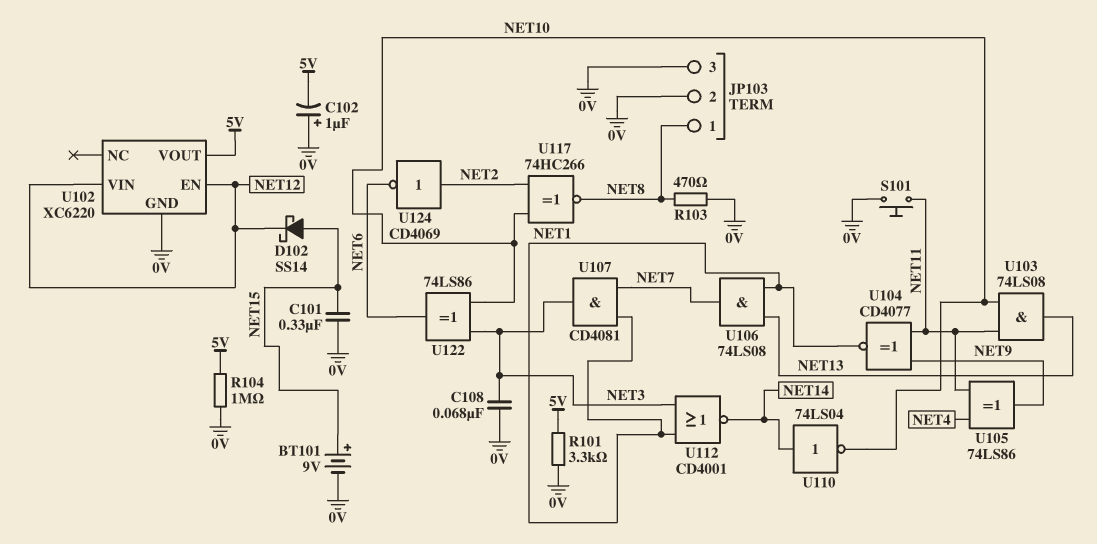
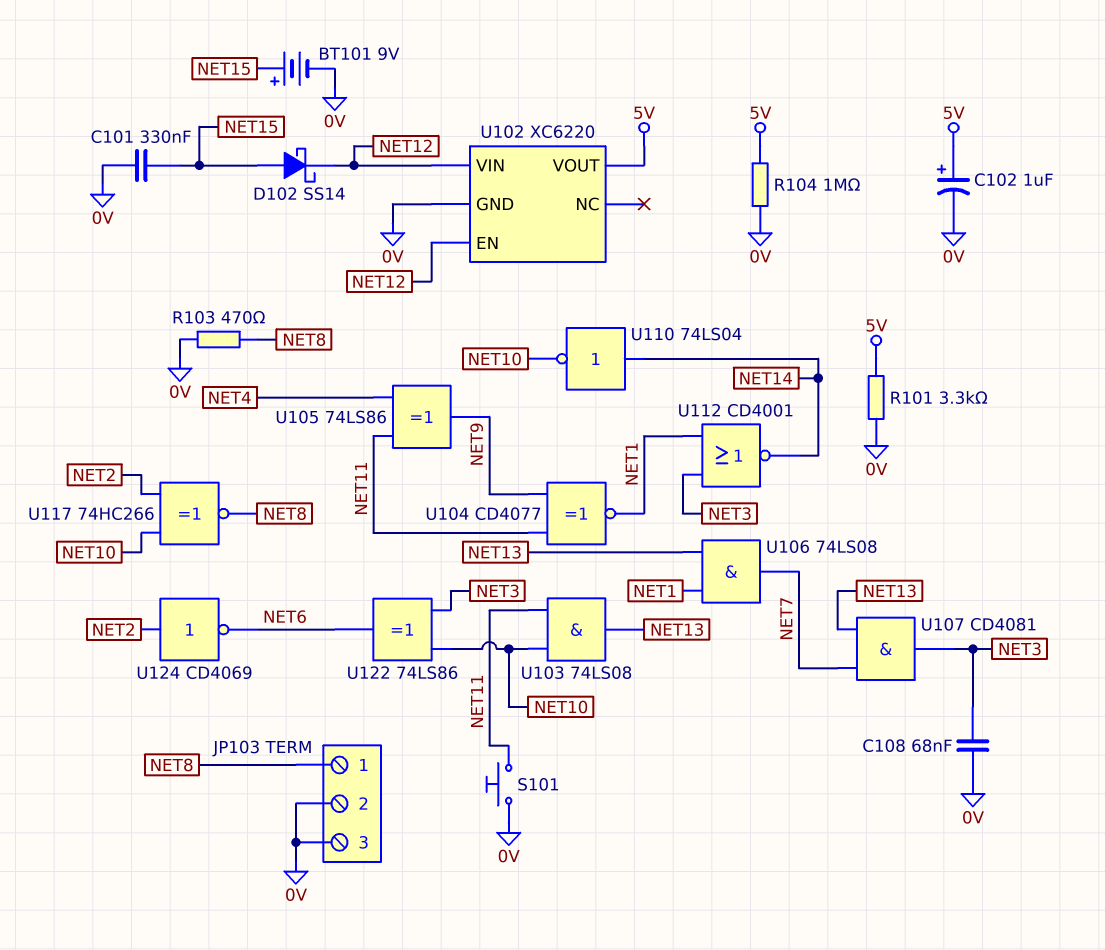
C102: 1uF (plus 0V, minus 5V) -> 1uF (plus 5V, minus 0V)
U107: AND CD4081 (in NET1, in NET7, out NET3) -> AND CD4081 (in NET7, in NET13, out NET3)

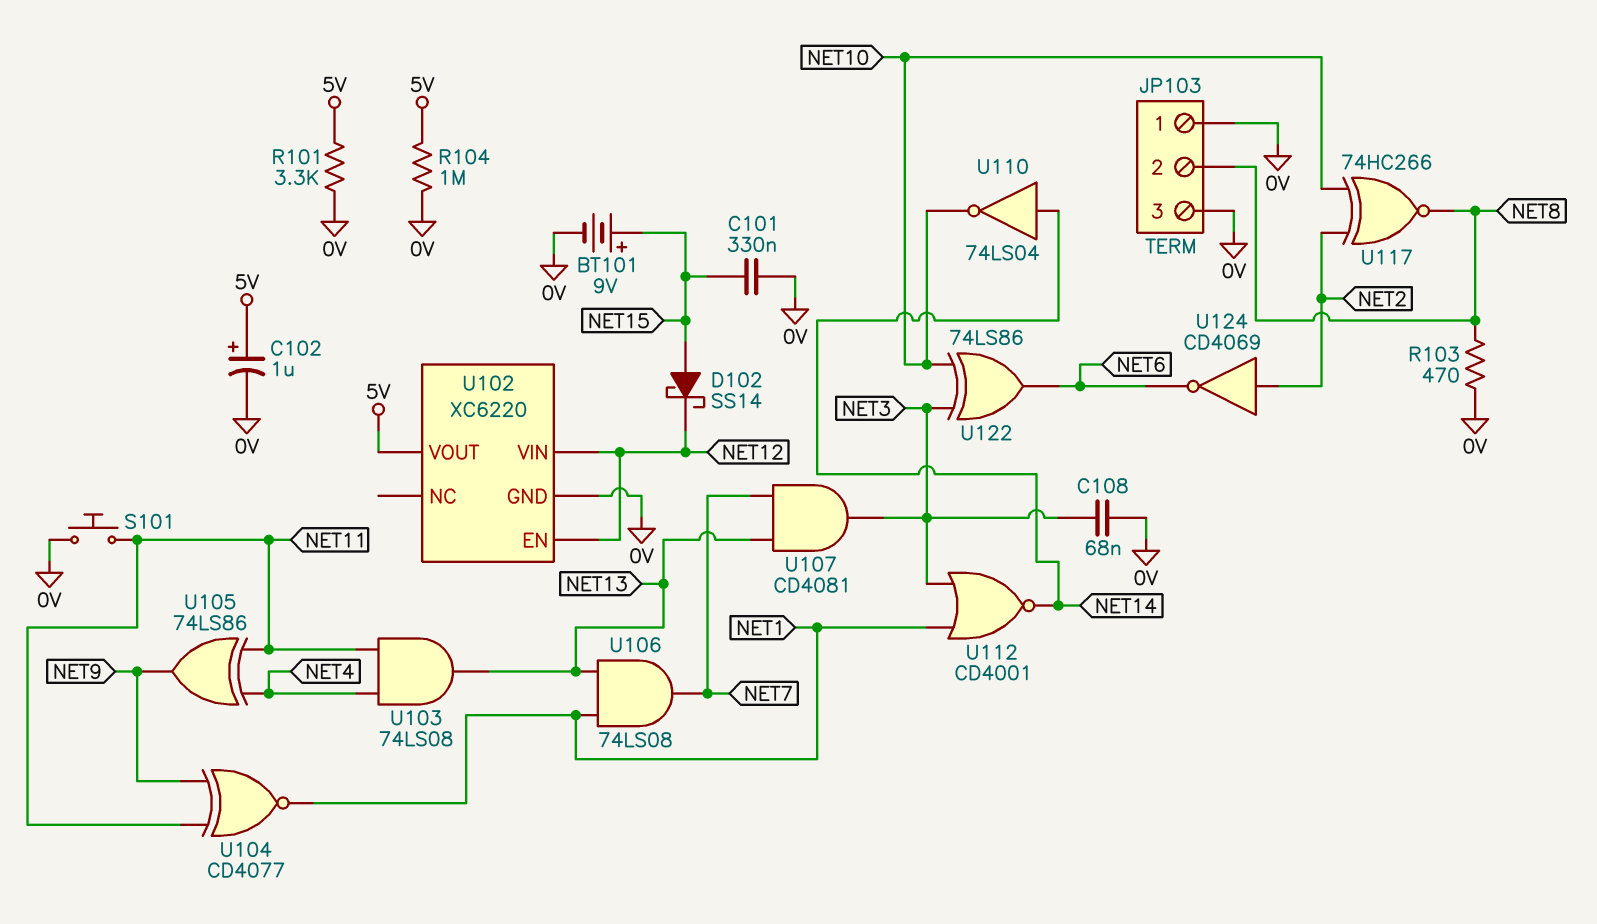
JP103 pin 1: NET8 -> 0V
JP103 pin 2: 0V -> NET8
U103: AND 74LS08 (in NET10, in NET11, out NET13) -> AND 74LS08 (in NET4, in NET11, out NET13)

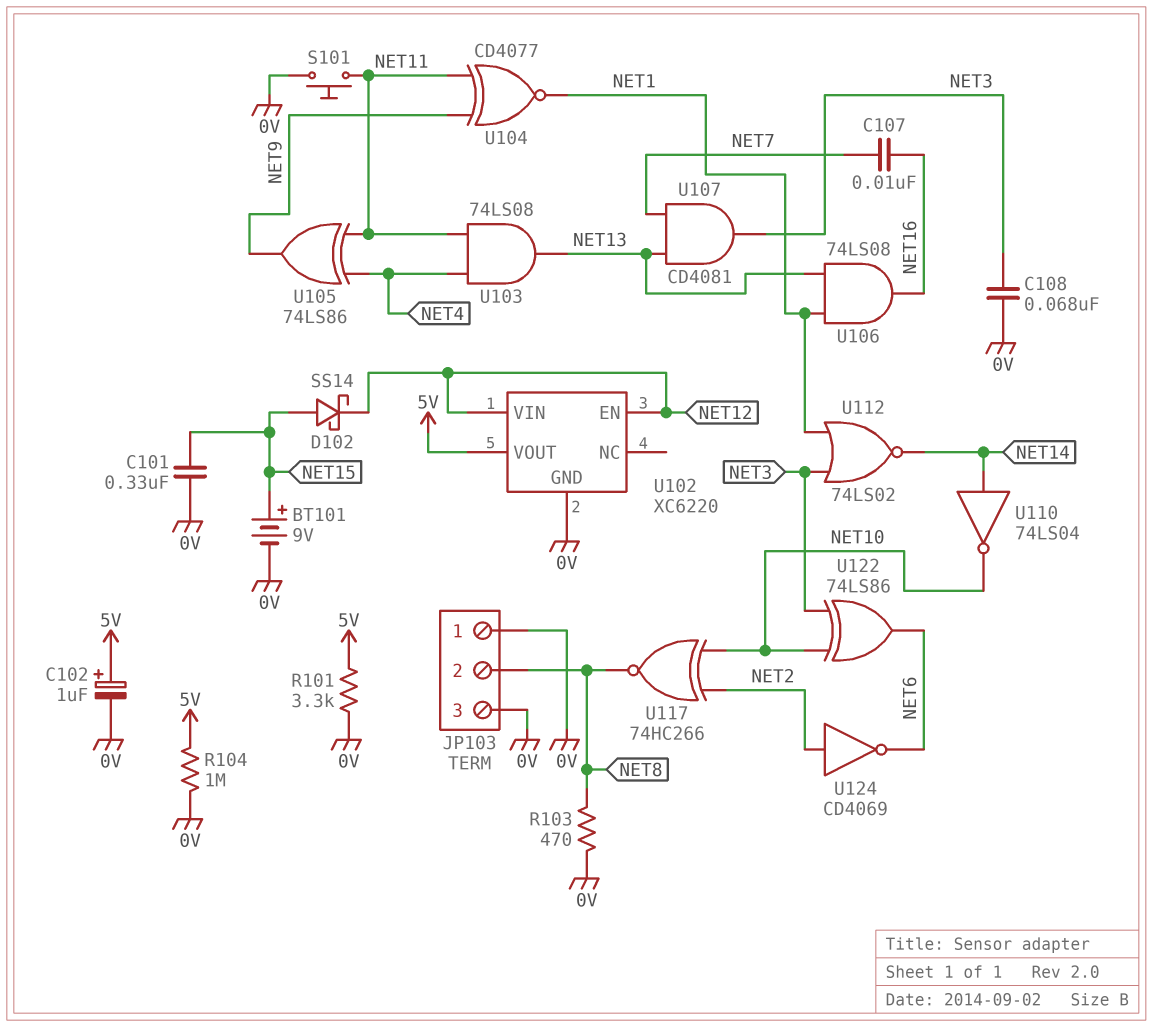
C107: none -> 10nF (NET7, NET16)
U106: AND 74LS08 (in NET1, in NET13, out NET7) -> AND 74LS08 (in NET1, in NET13, out NET16)
U112: NOR CD4001 (in NET1, in NET3, out NET14) -> NOR 74LS02 (in NET1, in NET3, out NET14)

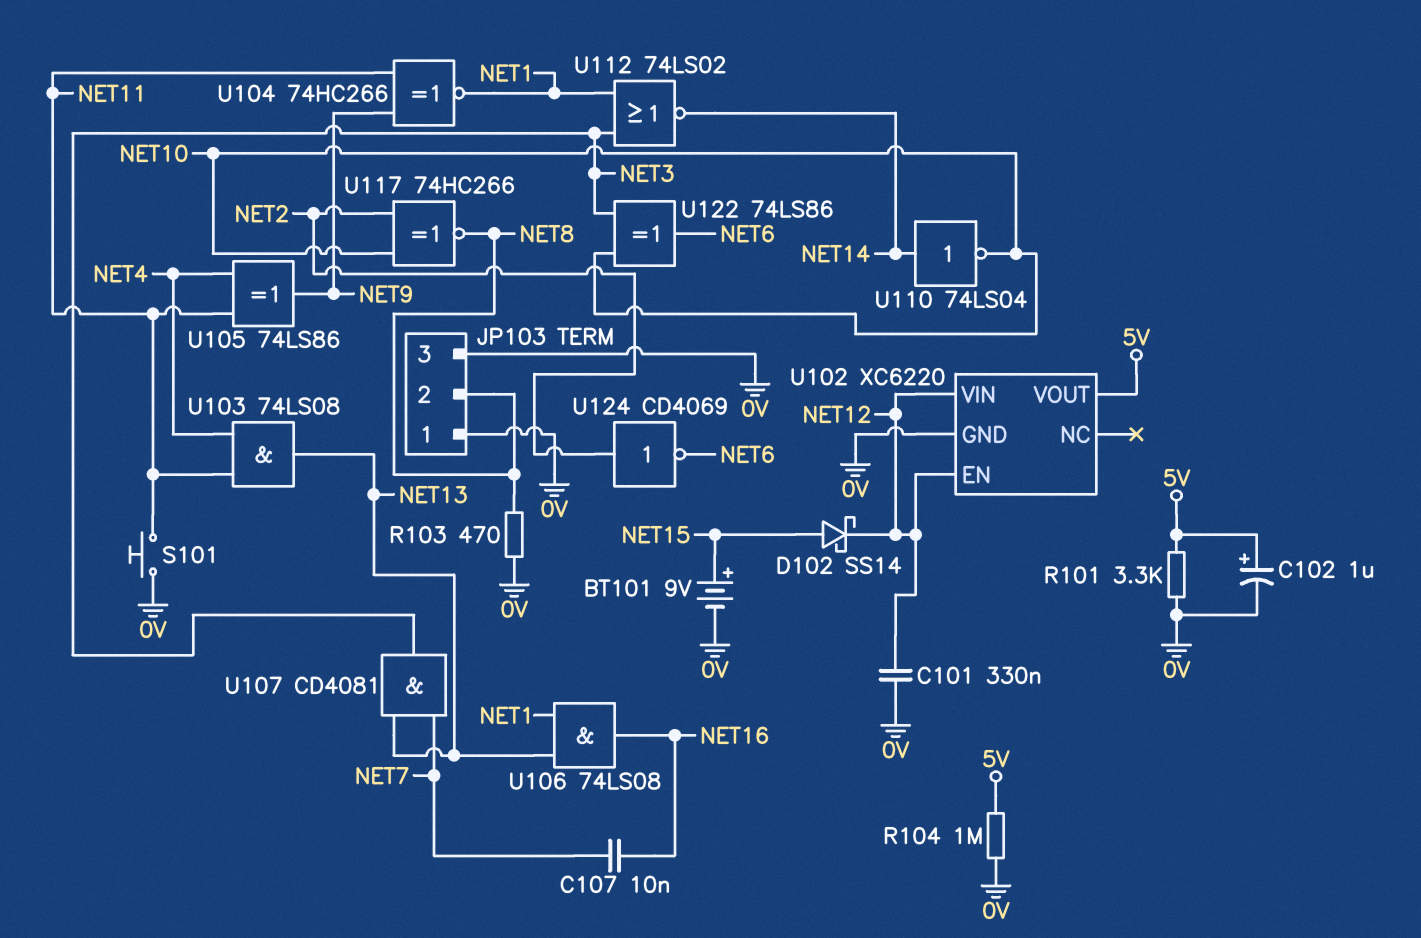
C101: 330nF (0V, NET15) -> 330nF (0V, NET12)
C108: 68nF (0V, NET3) -> none
U104: XNOR CD4077 (in NET9, in NET11, out NET1) -> XNOR 74HC266 (in NET9, in NET11, out NET1)

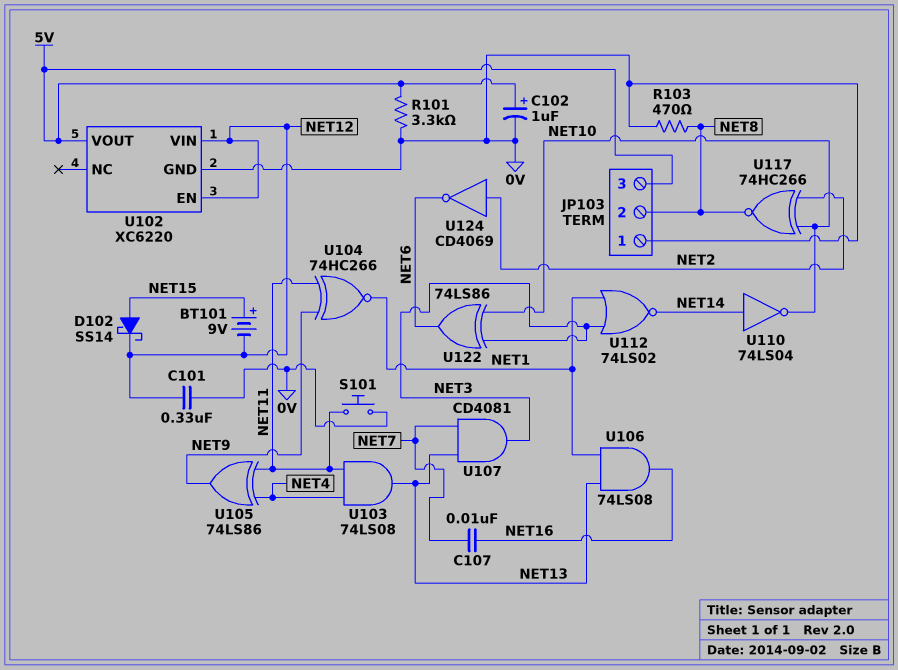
BT101: 9V (plus NET15, minus 0V) -> 9V (plus NET15, minus NET12)
JP103 pin 3: 0V -> 5V
R104: 1M (0V, 5V) -> none

